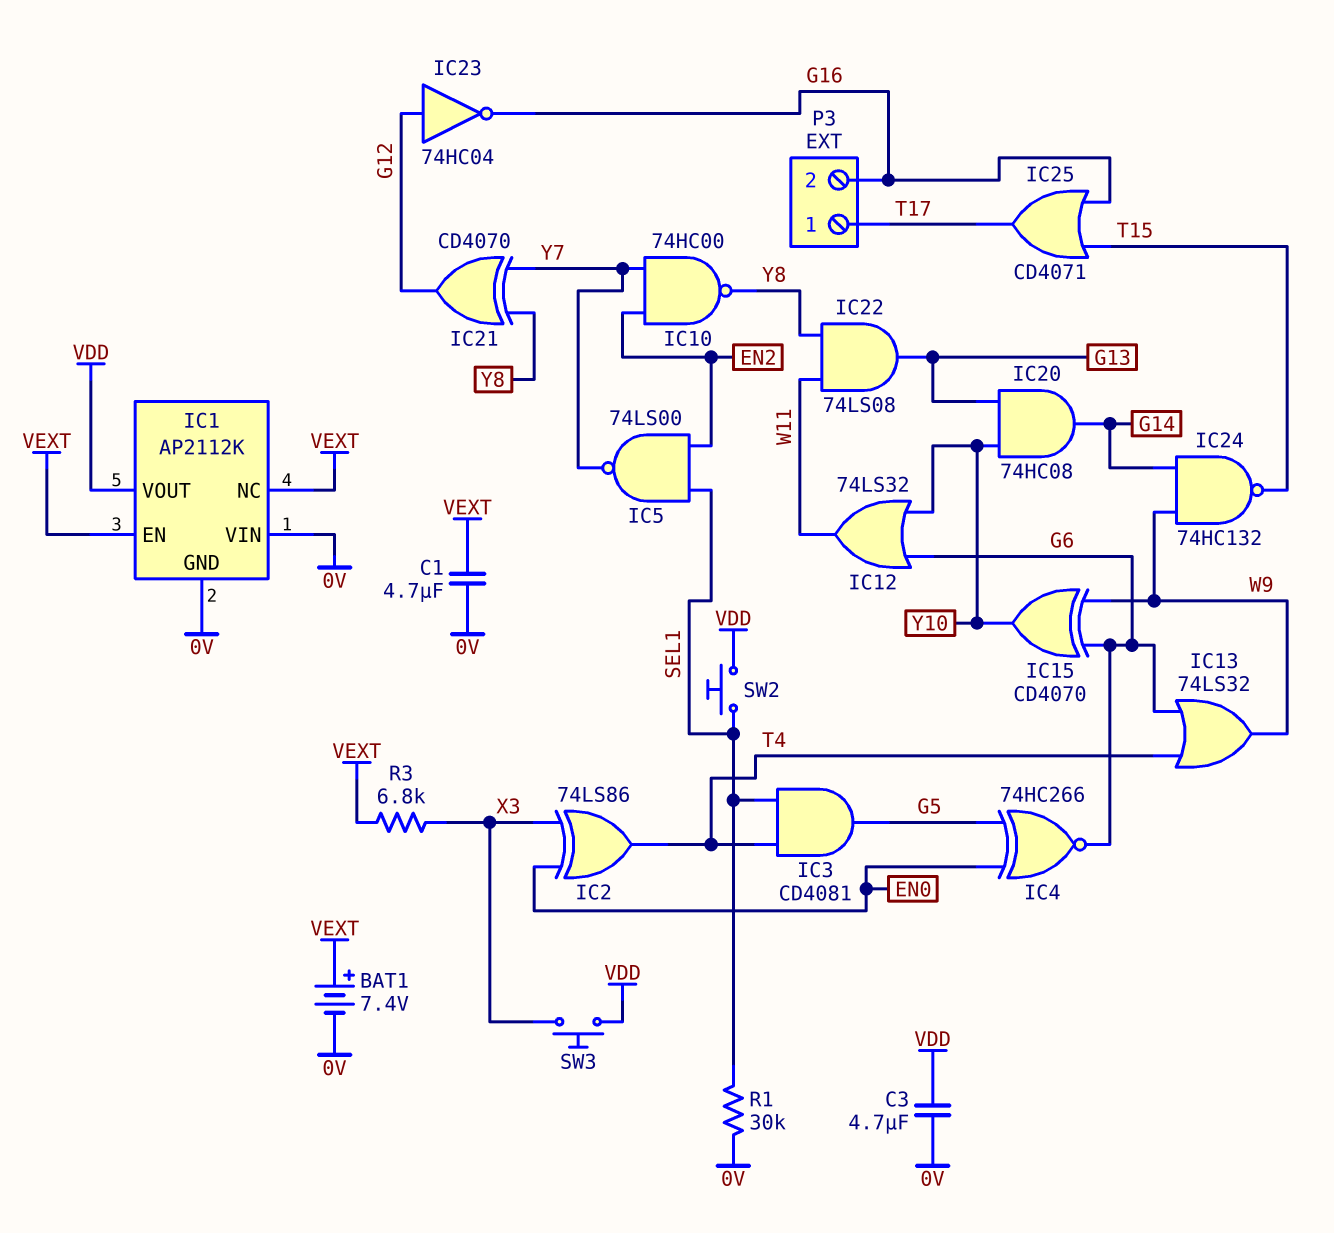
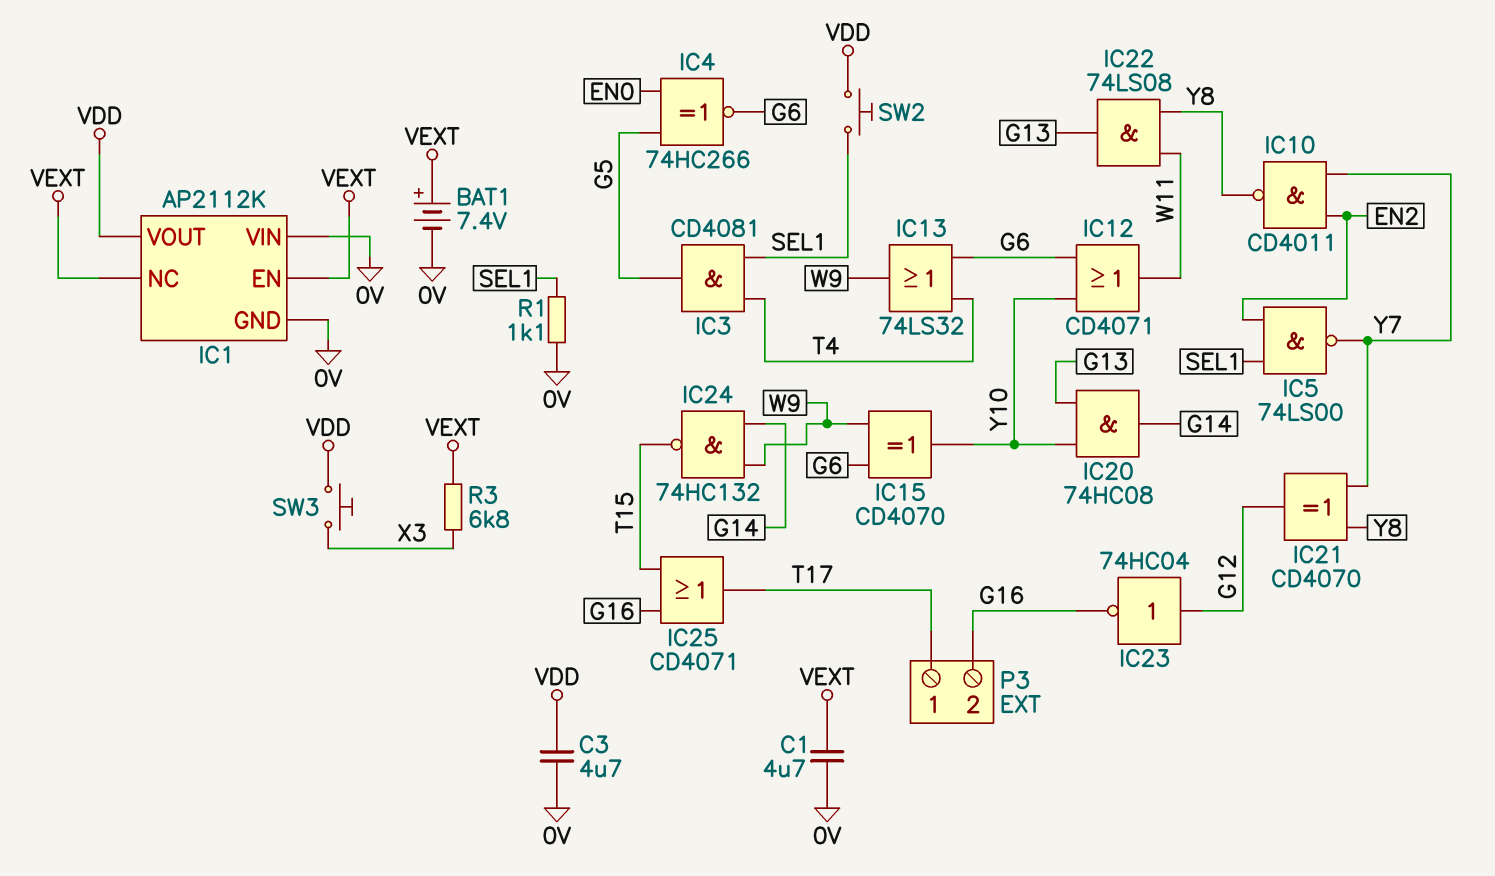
IC2: XOR 74LS86 (in EN0, in X3, out T4) -> none
IC10: NAND 74HC00 (in EN2, in Y7, out Y8) -> NAND CD4011 (in EN2, in Y7, out Y8)
IC12: OR 74LS32 (in G6, in Y10, out W11) -> OR CD4071 (in G6, in Y10, out W11)
R1: 30k (0V, SEL1) -> 1.1k (0V, SEL1)

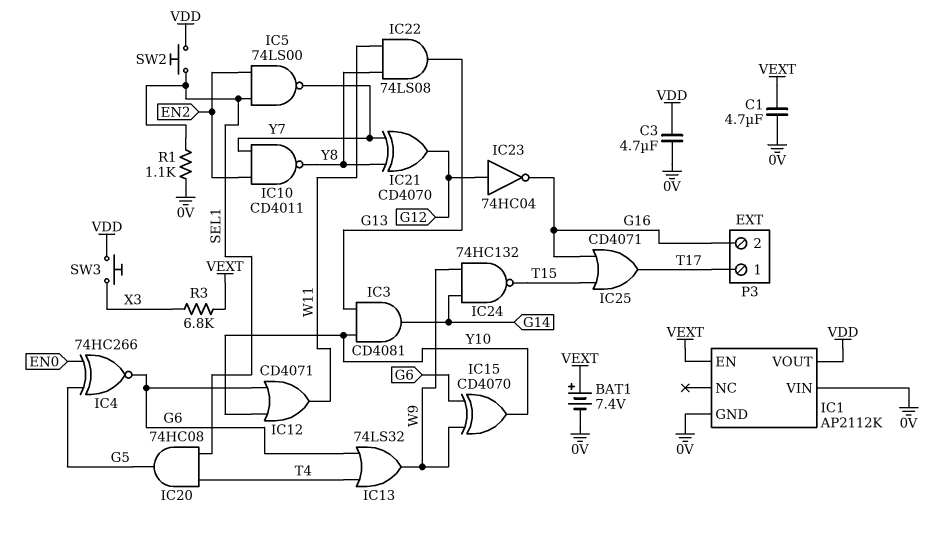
IC1 pin NC: VEXT -> none
IC3: AND CD4081 (in SEL1, in T4, out G5) -> AND CD4081 (in G13, in Y10, out G14)
IC20: AND 74HC08 (in G13, in Y10, out G14) -> AND 74HC08 (in SEL1, in T4, out G5)

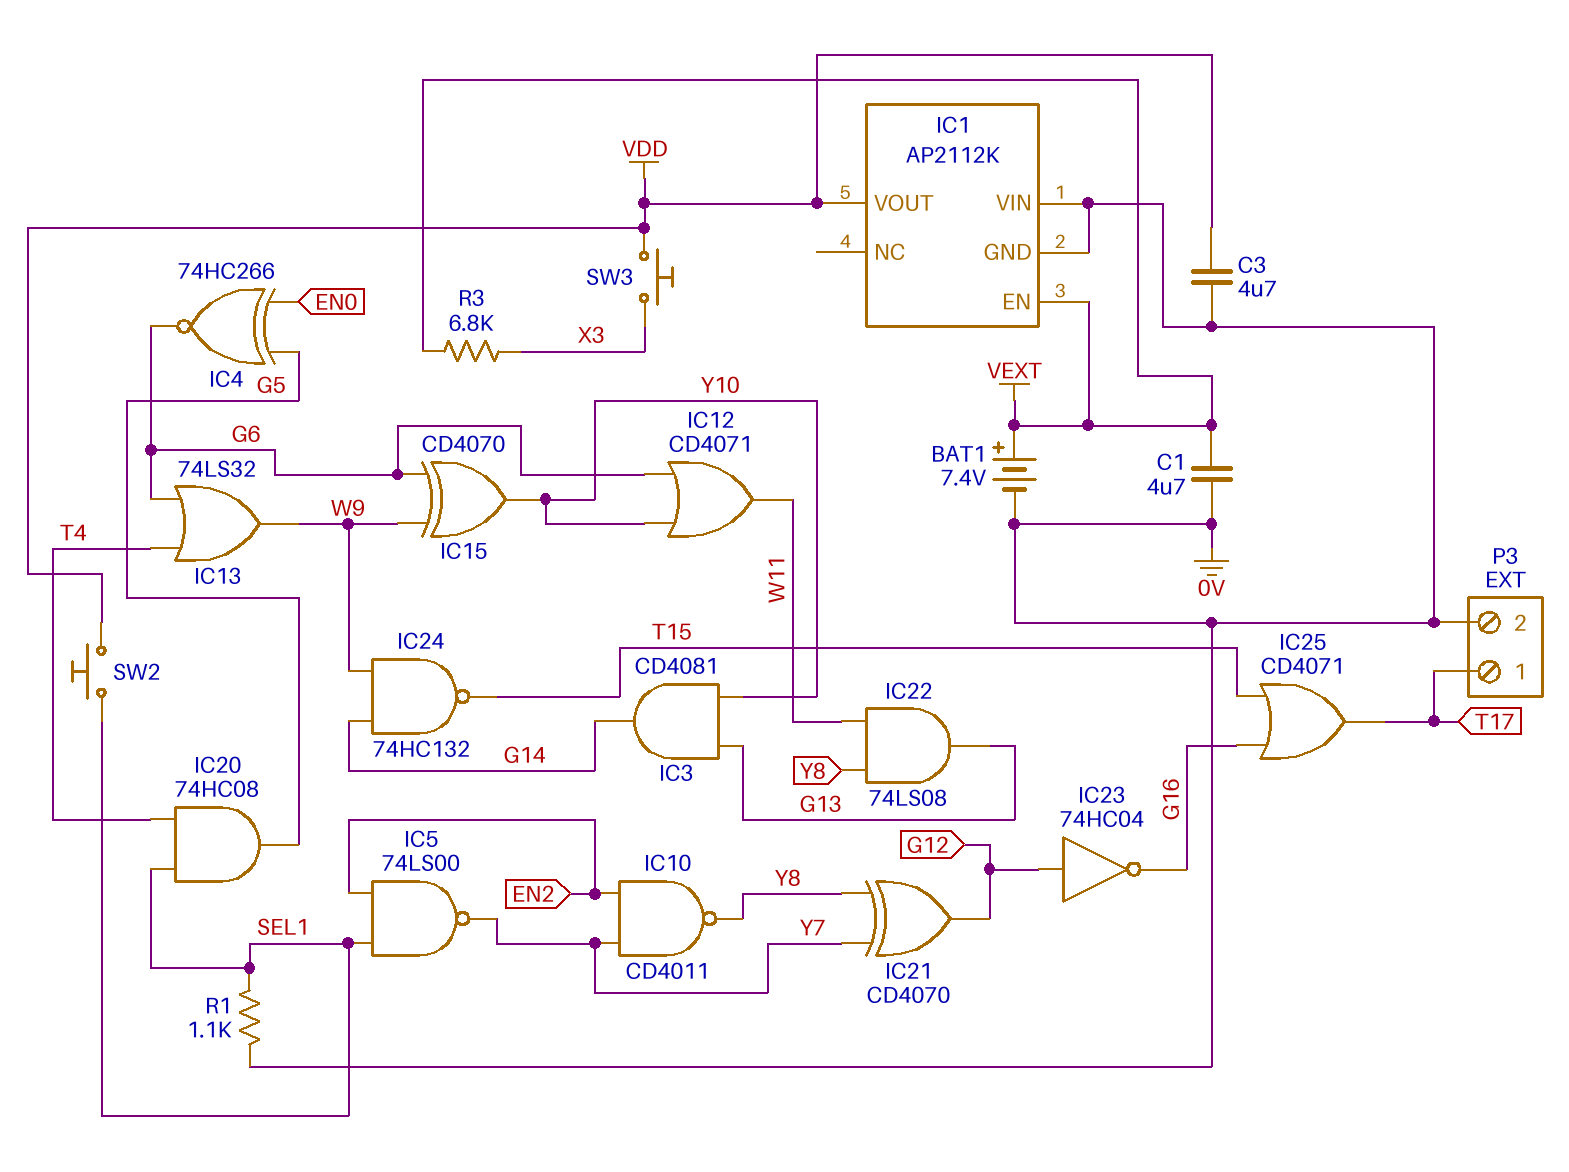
P3 pin 2: G16 -> 0V

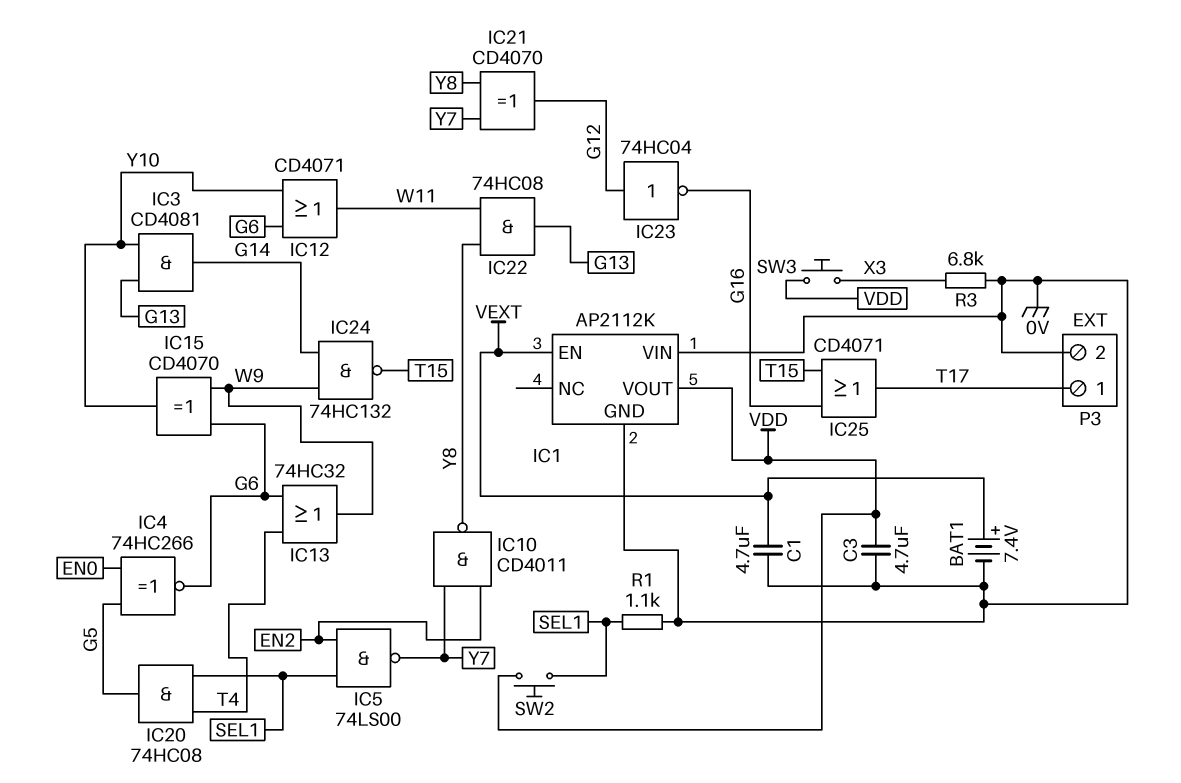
IC13: OR 74LS32 (in G6, in T4, out W9) -> OR 74HC32 (in G6, in T4, out W9)
IC22: AND 74LS08 (in W11, in Y8, out G13) -> AND 74HC08 (in W11, in Y8, out G13)
R3: 6.8k (VEXT, X3) -> 6.8k (0V, X3)

